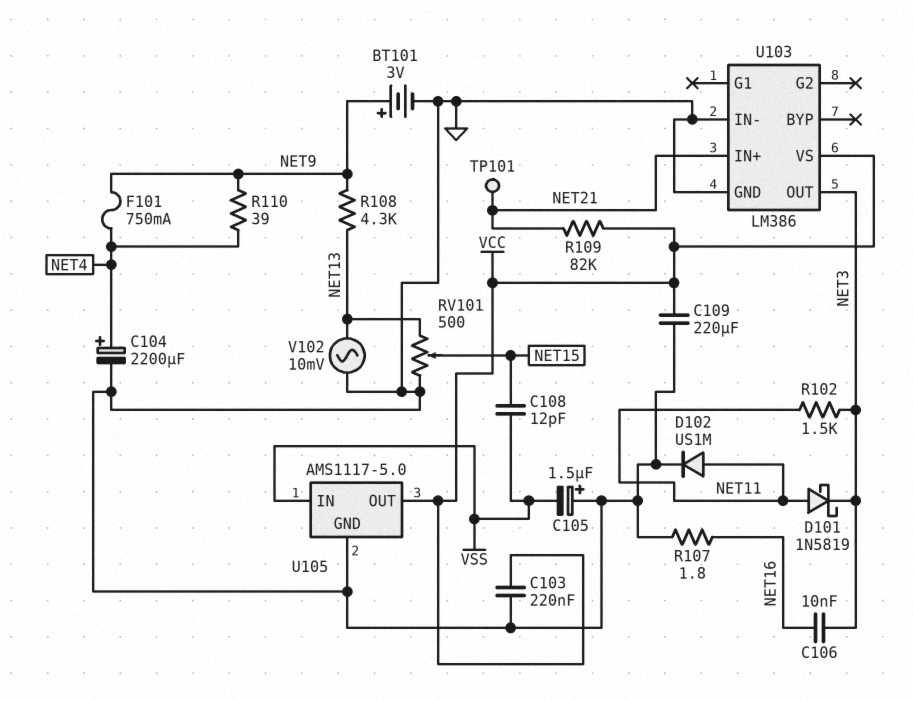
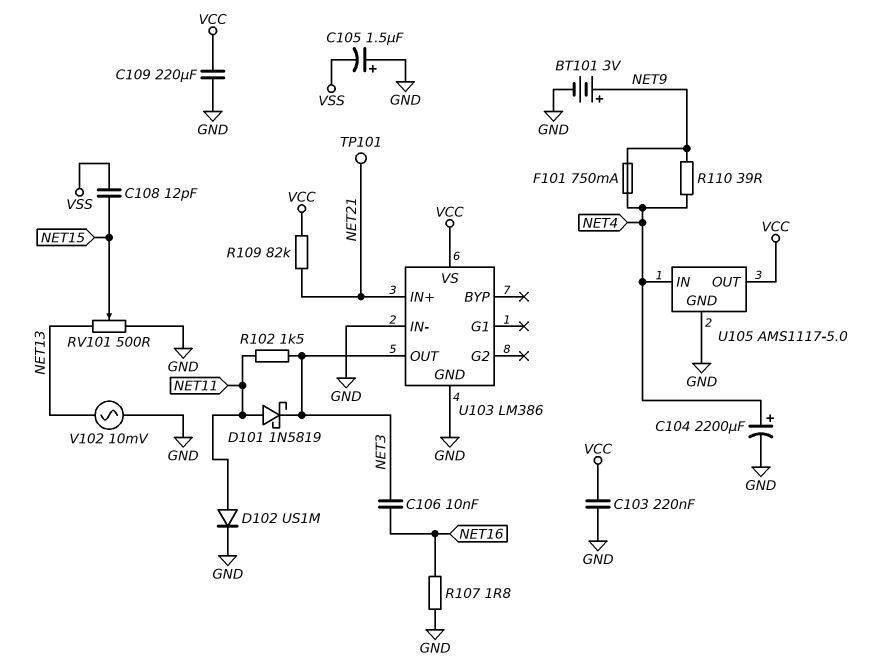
R108: 4.3k (NET9, NET13) -> none
U105 pin IN: VSS -> NET4

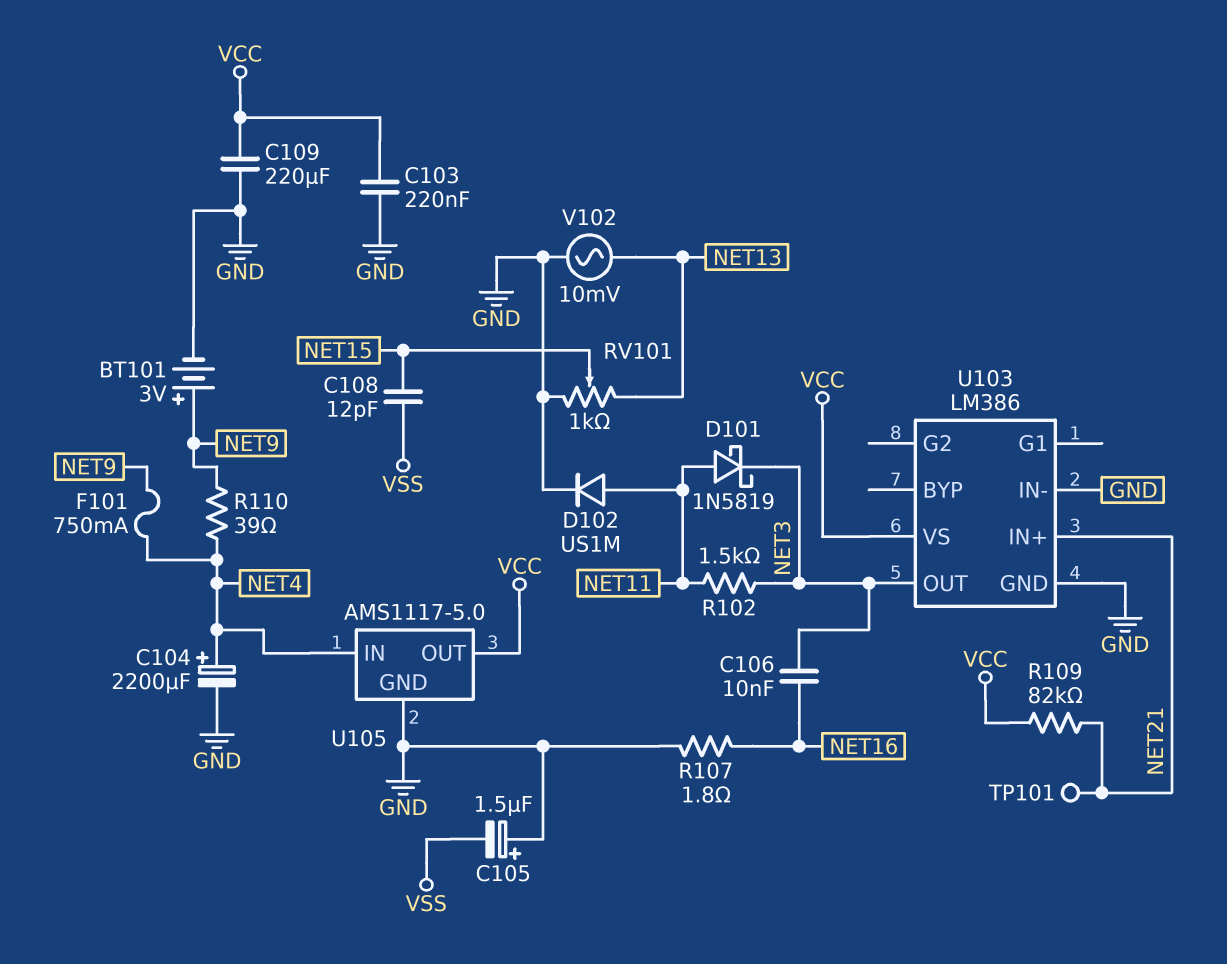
RV101: 500 (GND, NET13, wiper NET15) -> 1k (GND, NET13, wiper NET15)

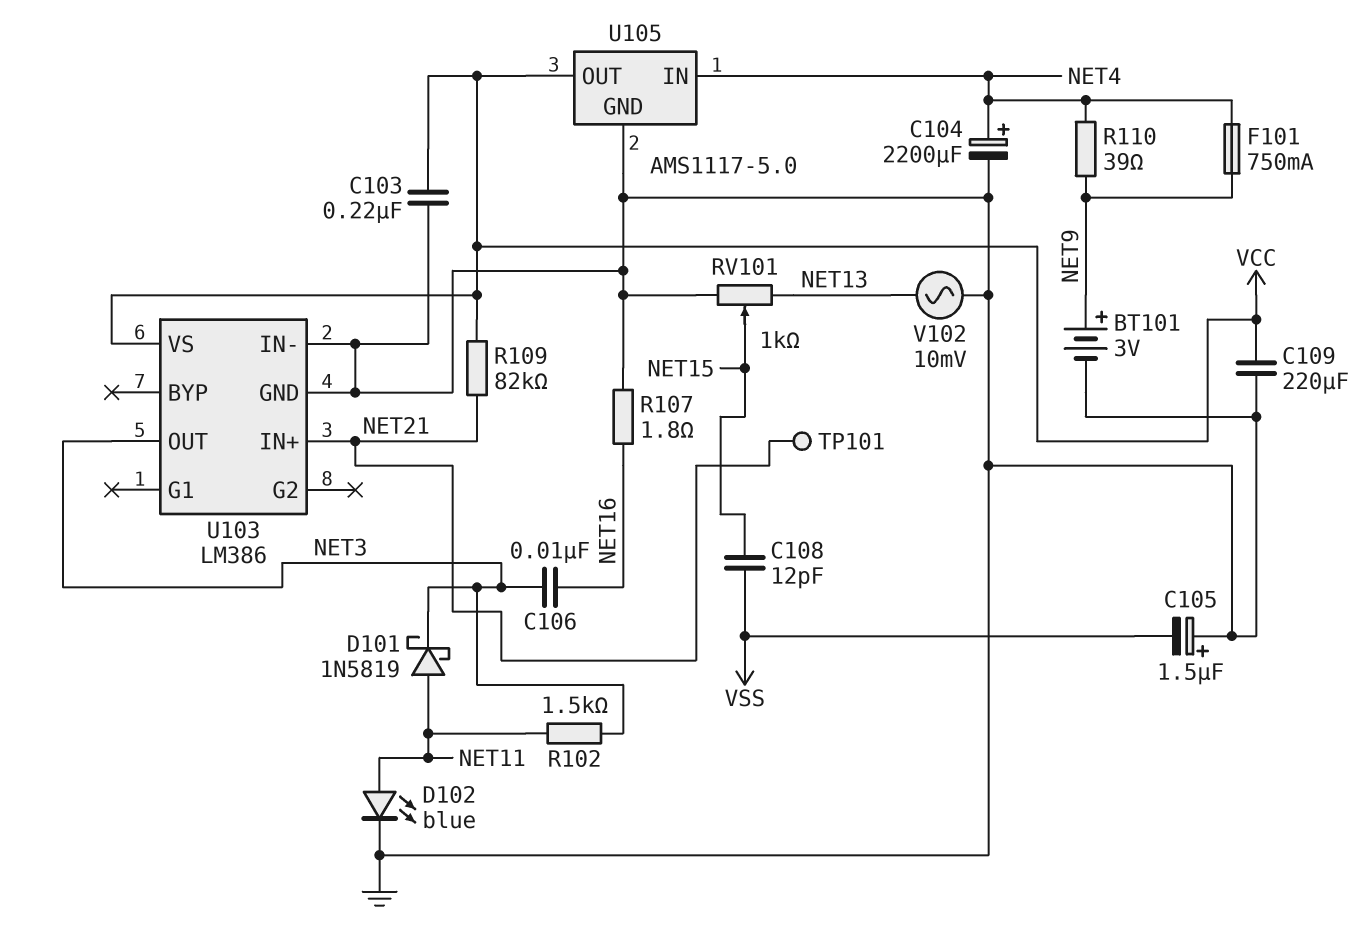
D102: diode US1M (A NET11, K GND) -> LED blue (A NET11, K GND)

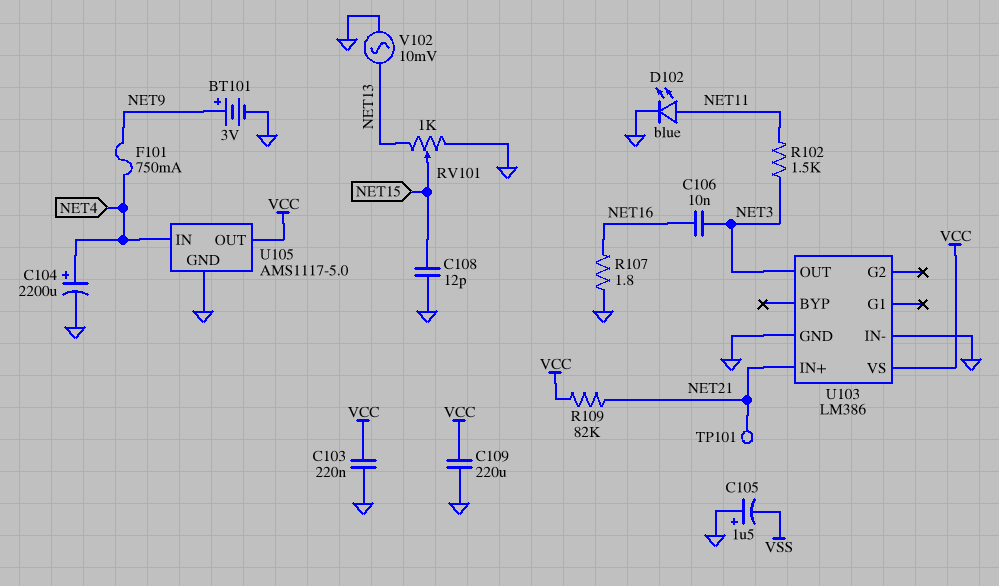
C108: 12pF (NET15, VSS) -> 12pF (GND, NET15)
D101: schottky 1N5819 (A NET11, K NET3) -> none
R110: 39 (NET4, NET9) -> none

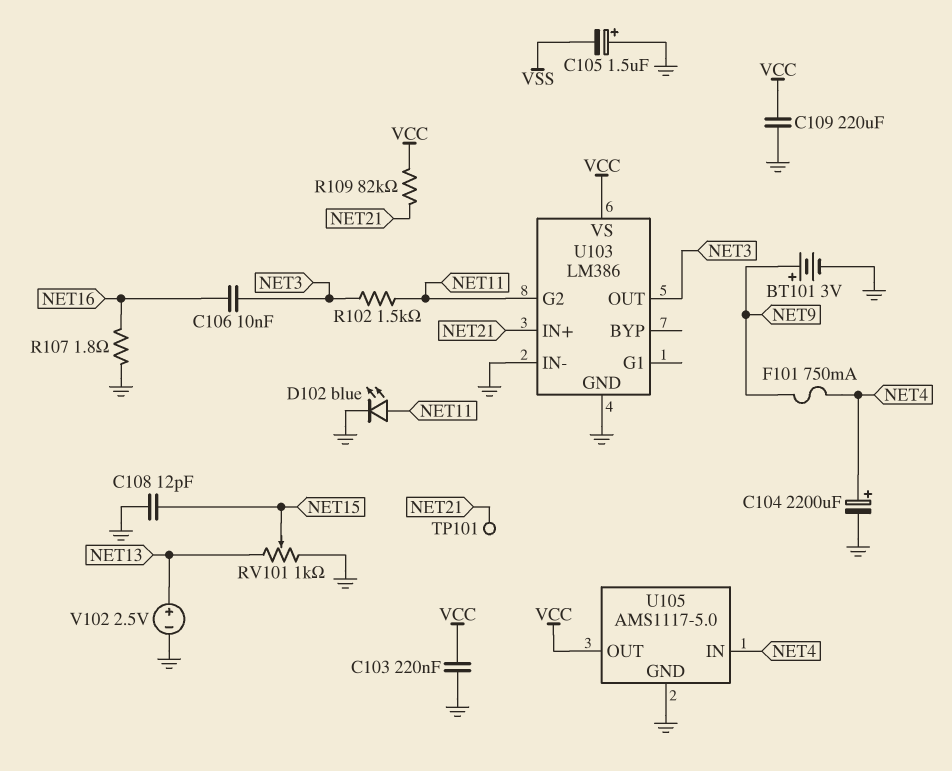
U103 pin G2: none -> NET11
V102: AC 10mV (GND, NET13) -> 2.5V (plus NET13, minus GND)

